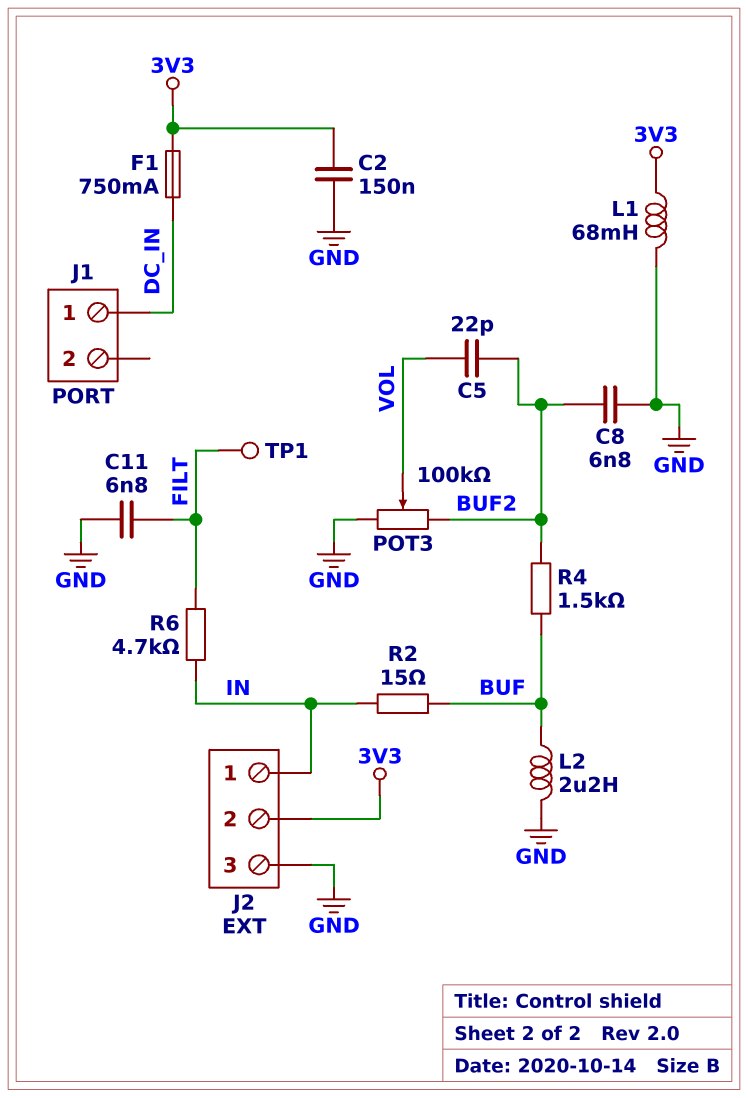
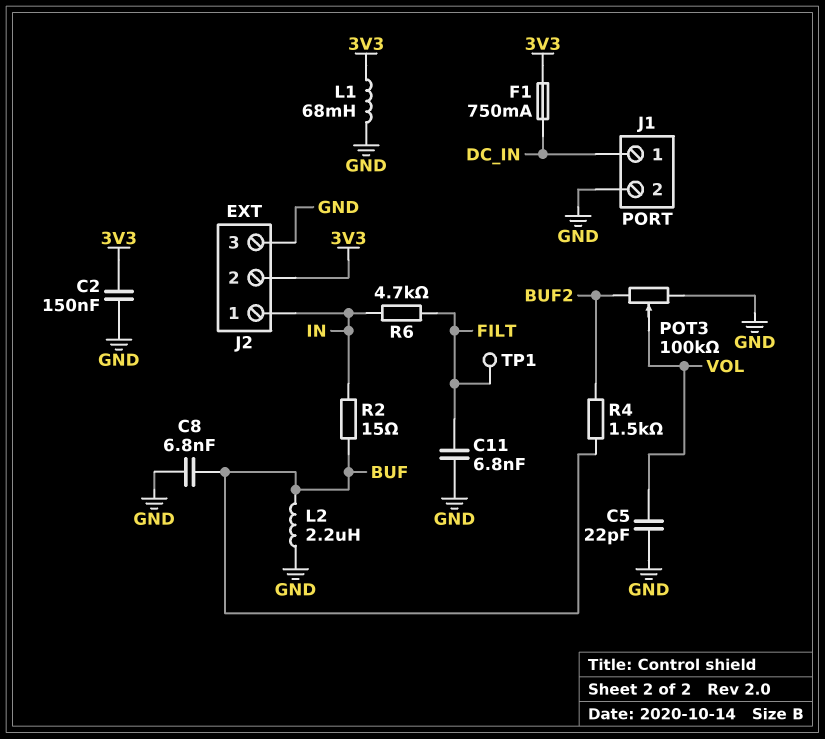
C5: 22pF (BUF2, VOL) -> 22pF (GND, VOL)
C8: 6.8nF (BUF2, GND) -> 6.8nF (BUF, GND)
J1 pin 2: none -> GND

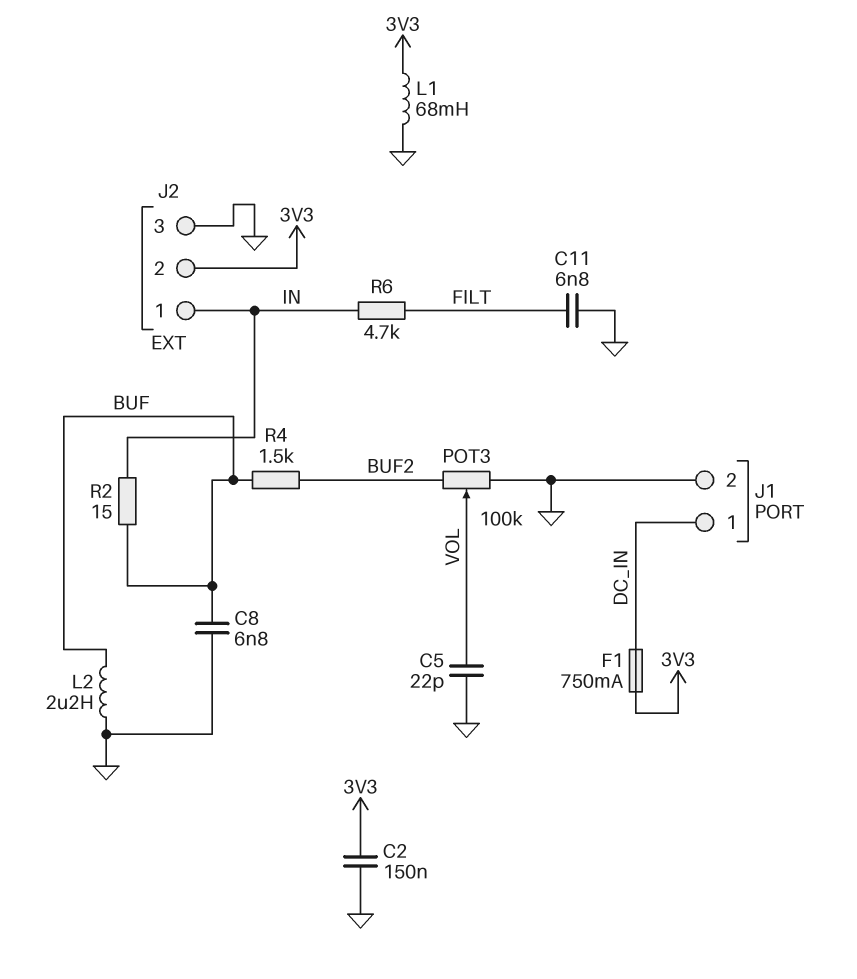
TP1: test point (FILT) -> none

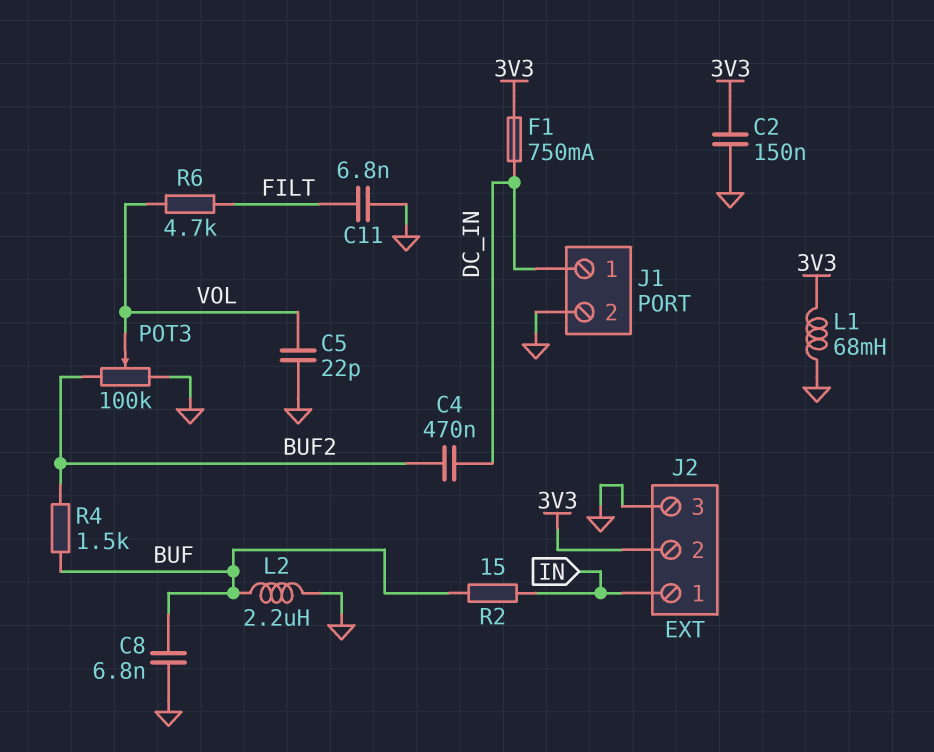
C4: none -> 470nF (BUF2, DC_IN)
R6: 4.7k (FILT, IN) -> 4.7k (FILT, VOL)

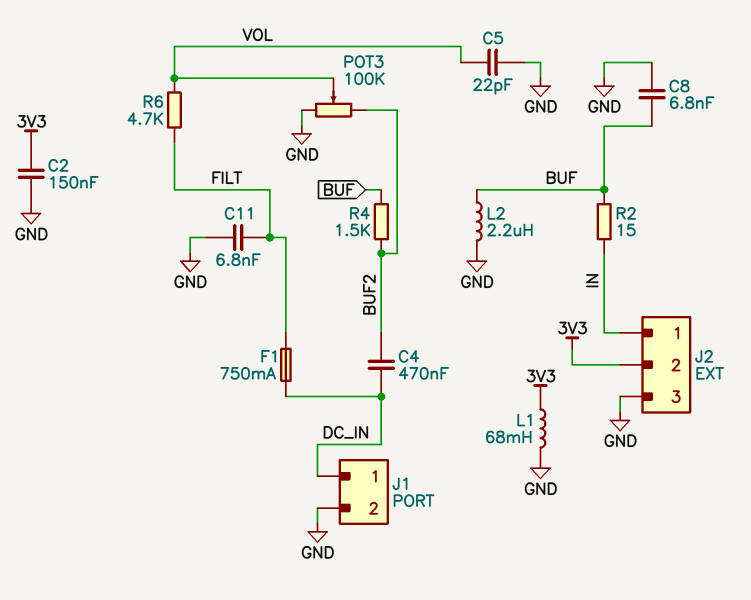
F1: 750mA (3V3, DC_IN) -> 750mA (DC_IN, FILT)

